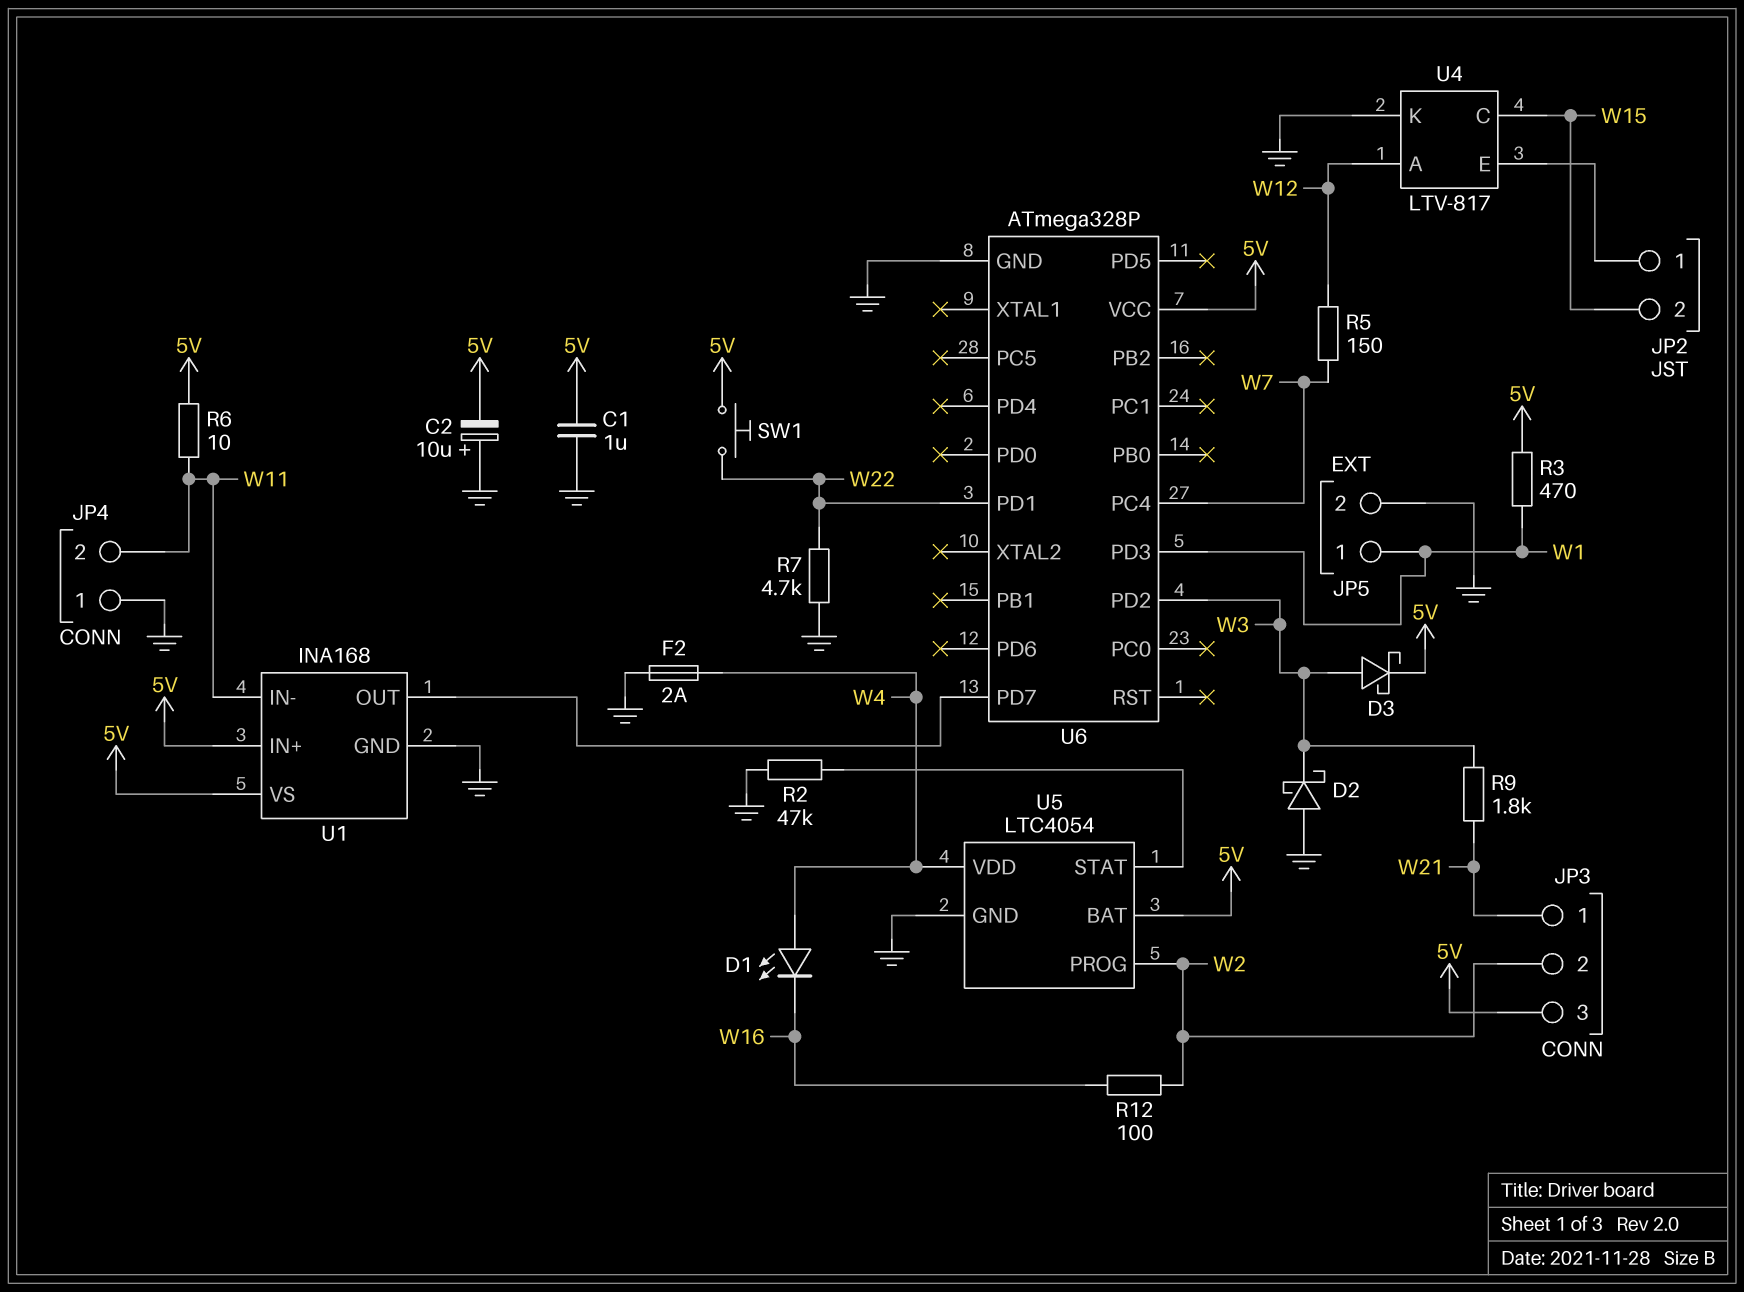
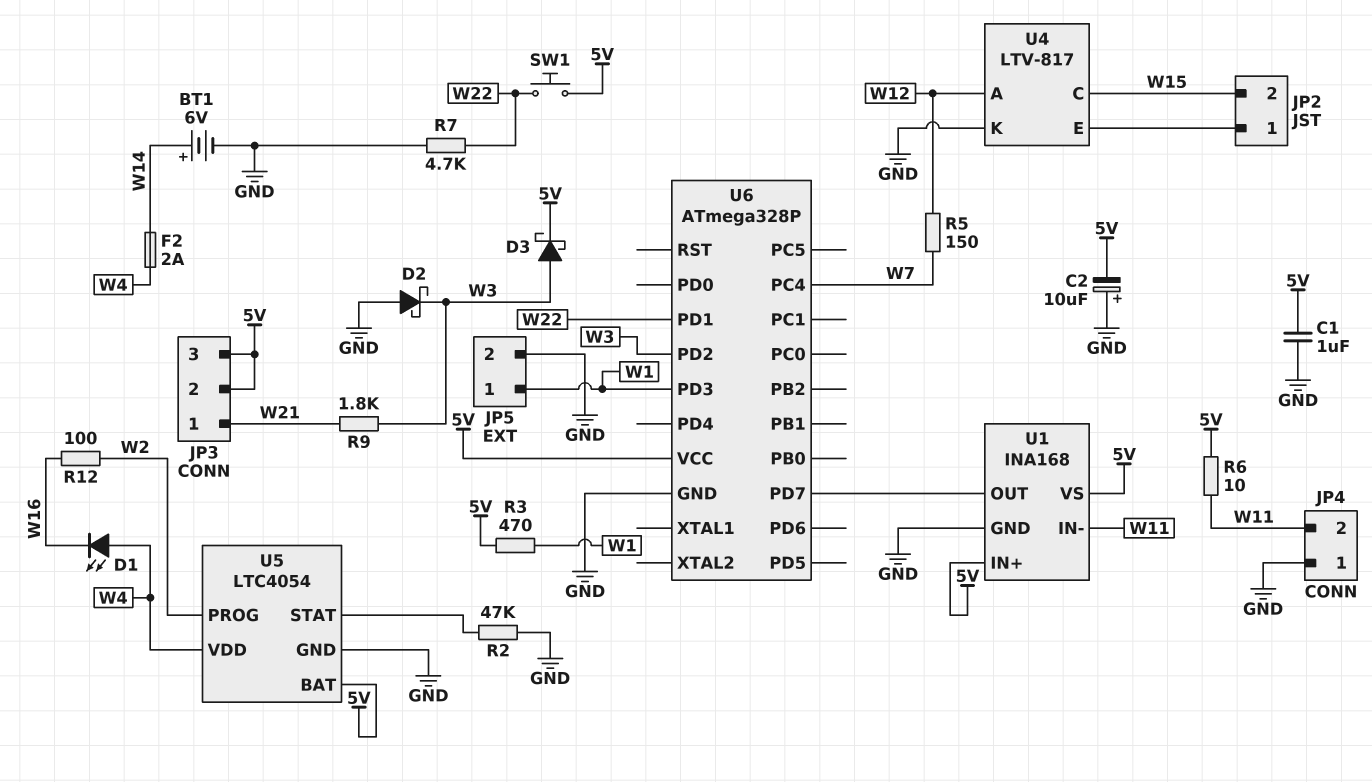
BT1: none -> 6V (plus W14, minus GND)
F2: 2A (GND, W4) -> 2A (W4, W14)
JP3 pin 2: W2 -> 5V

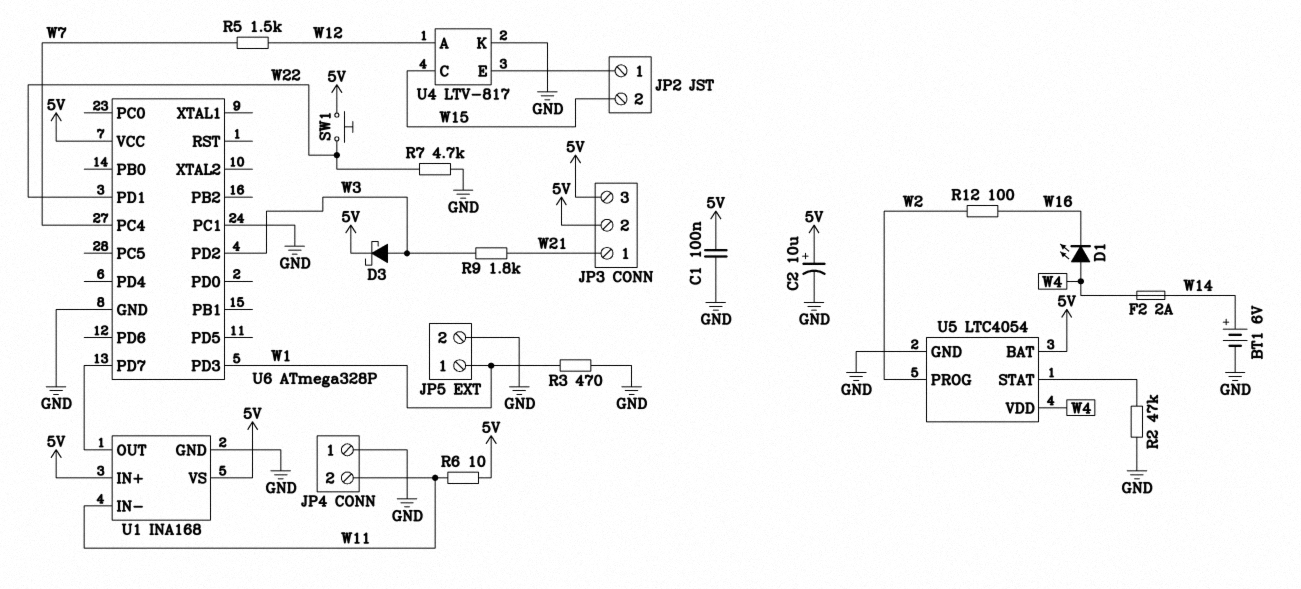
C1: 1uF (5V, GND) -> 100nF (5V, GND)
C2: 10uF (plus GND, minus 5V) -> 10uF (plus 5V, minus GND)
D2: schottky (A GND, K W3) -> none
R3: 470 (5V, W1) -> 470 (GND, W1)
R5: 150 (W7, W12) -> 1.5k (W7, W12)
U6 pin PC1: none -> GND

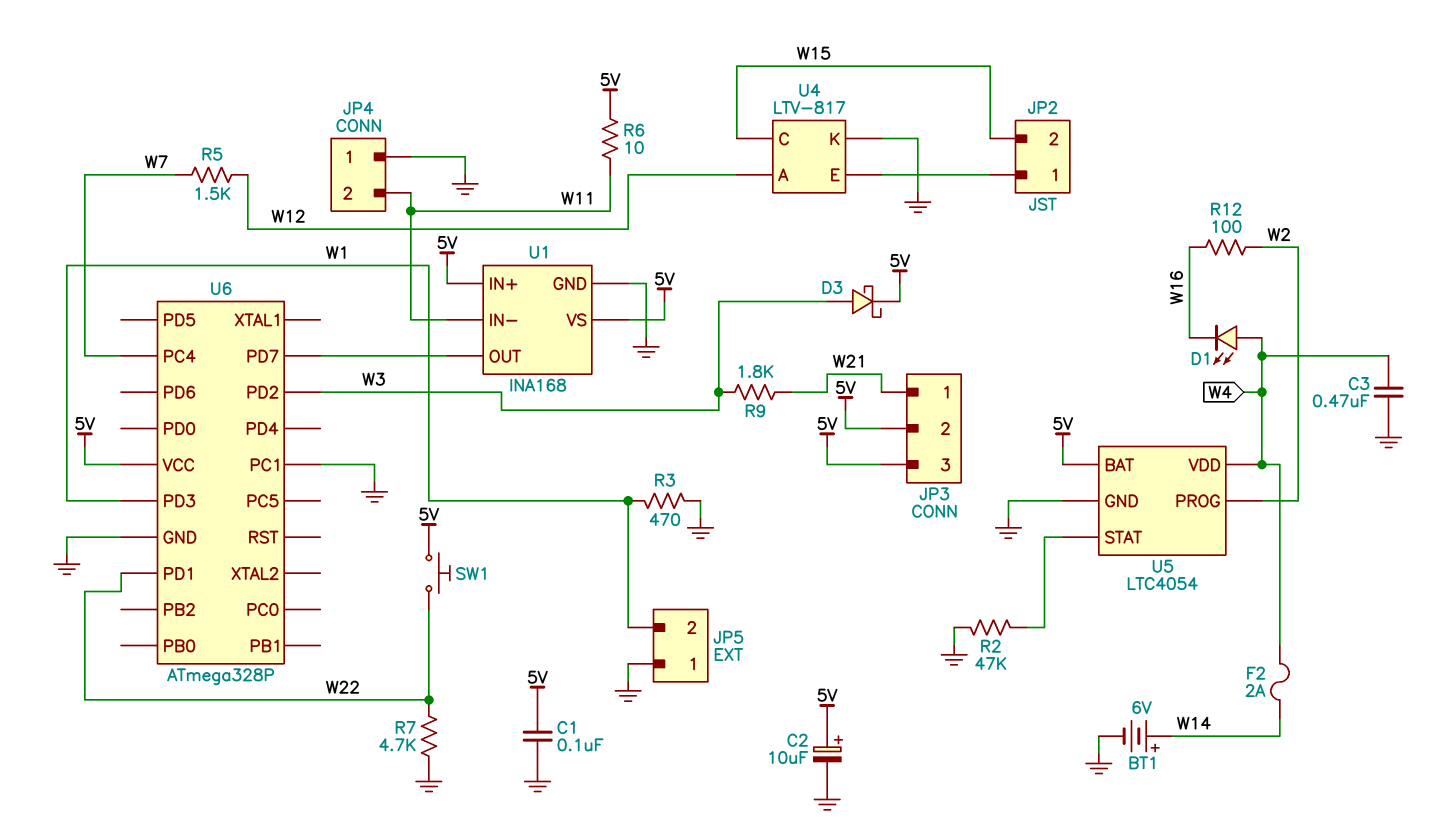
C3: none -> 470nF (GND, W4)
JP5 pin 1: W1 -> GND
JP5 pin 2: GND -> W1

